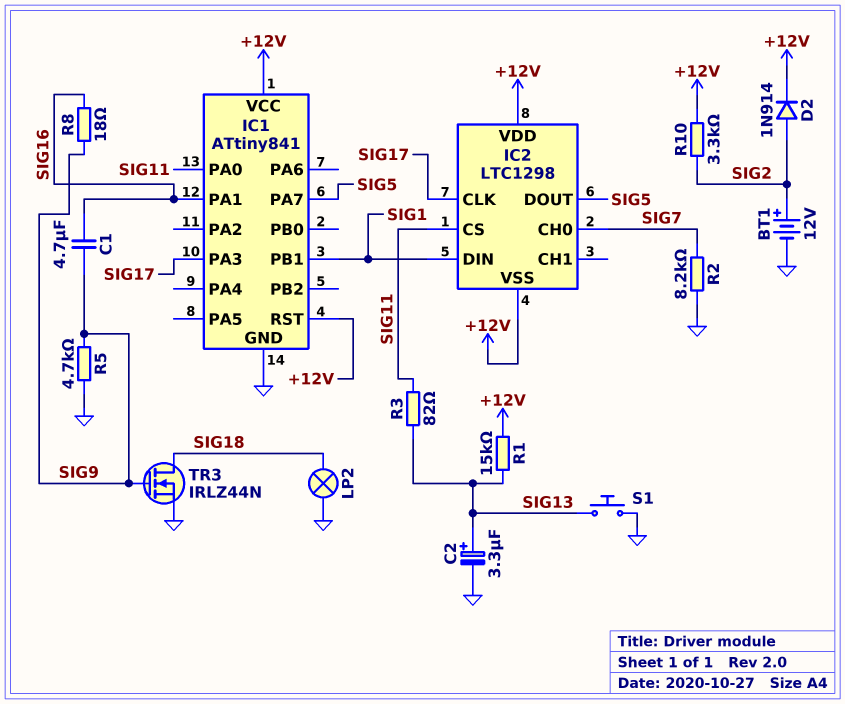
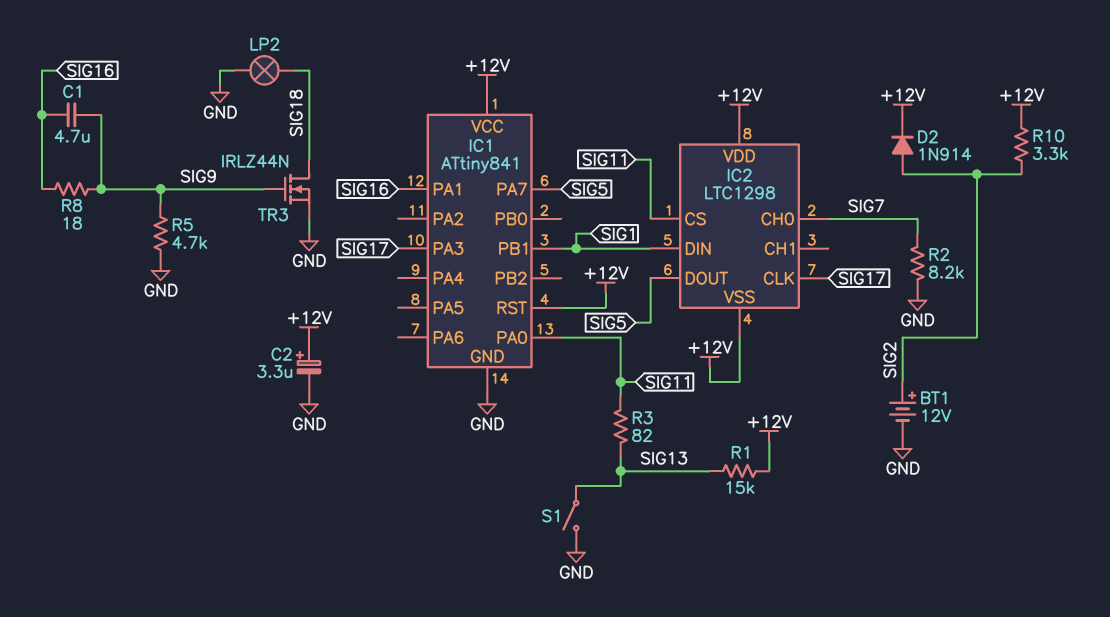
C2: 3.3uF (plus SIG13, minus GND) -> 3.3uF (plus +12V, minus GND)
S1: button (GND, SIG13) -> switch (GND, SIG13)

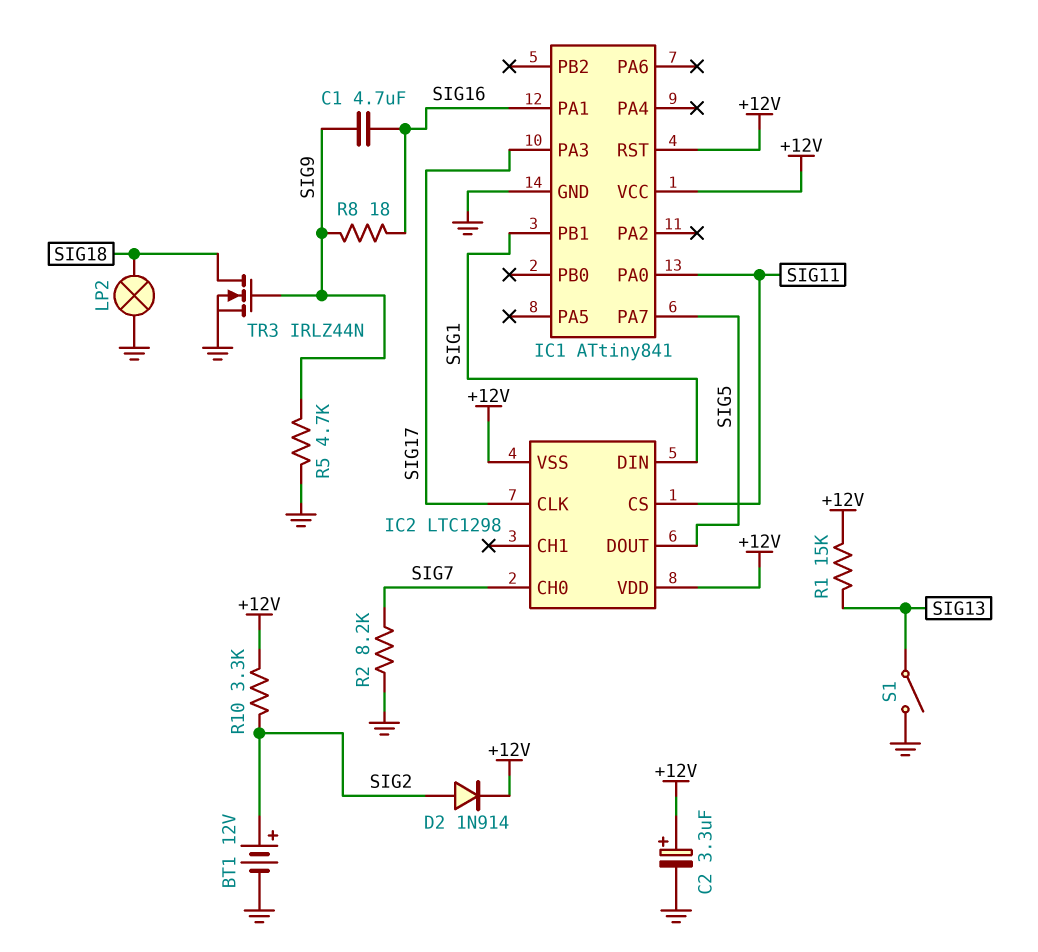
R3: 82 (SIG11, SIG13) -> none

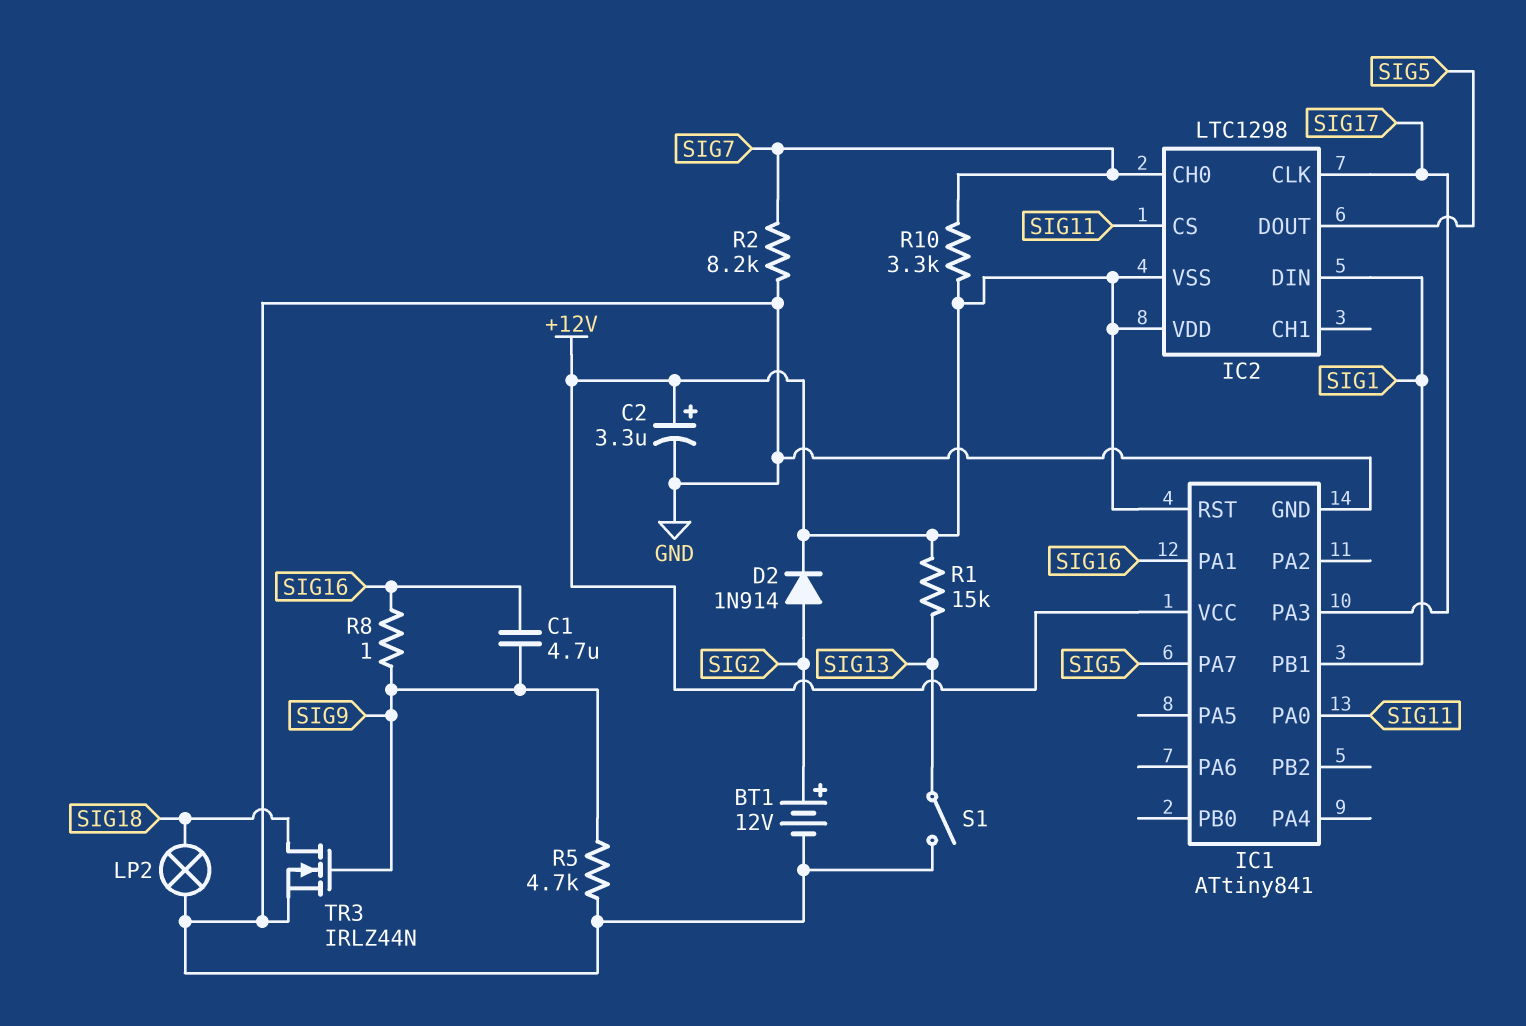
R8: 18 (SIG9, SIG16) -> 1 (SIG9, SIG16)
R10: 3.3k (+12V, SIG2) -> 3.3k (+12V, SIG7)

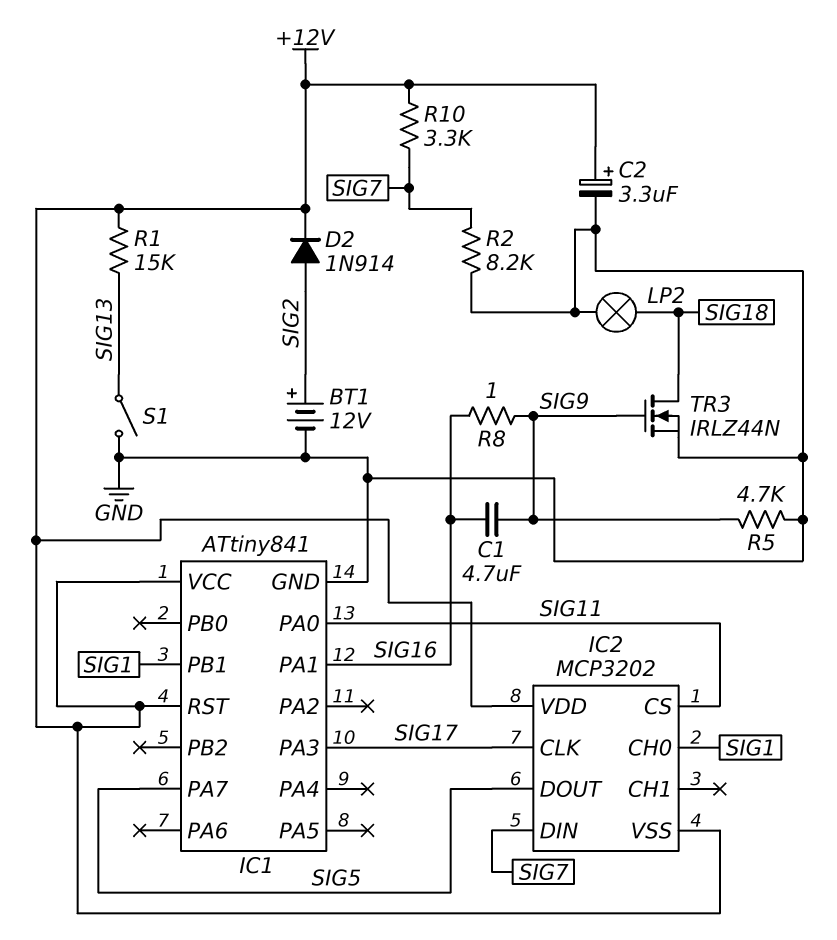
IC2: LTC1298 -> MCP3202
IC2 pin CH0: SIG7 -> SIG1
IC2 pin DIN: SIG1 -> SIG7

